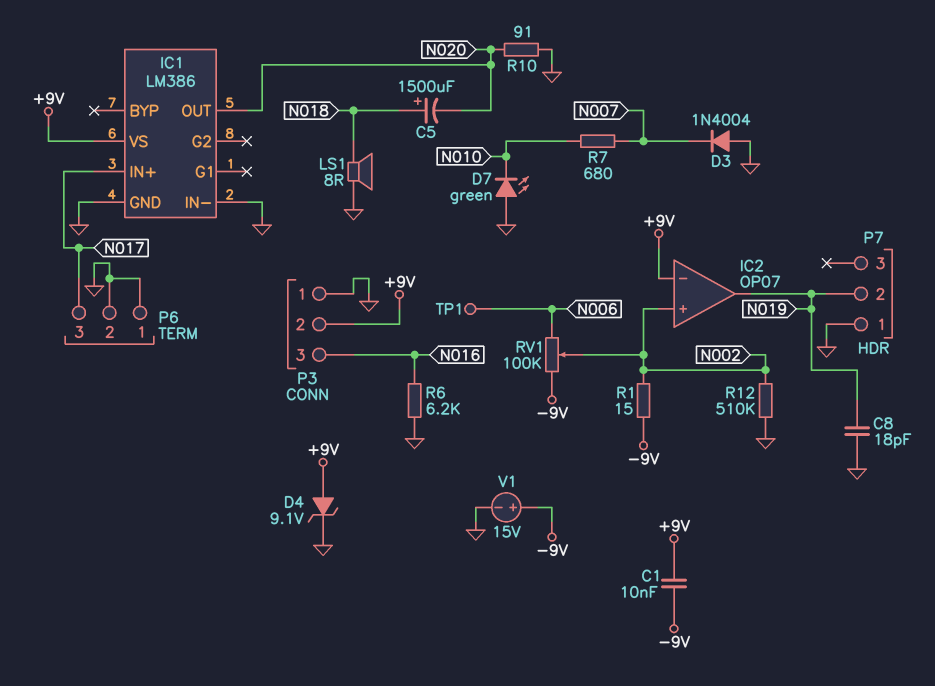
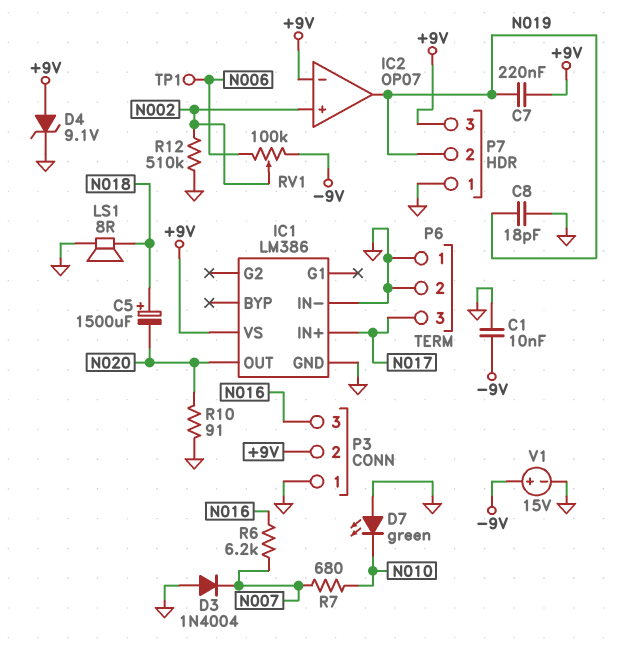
C1: 10nF (+9V, -9V) -> 10nF (-9V, GND)
C7: none -> 220nF (+9V, N019)
P7 pin 3: none -> +9V
R1: 15 (-9V, N002) -> none
R6: 6.2k (GND, N016) -> 6.2k (N007, N016)

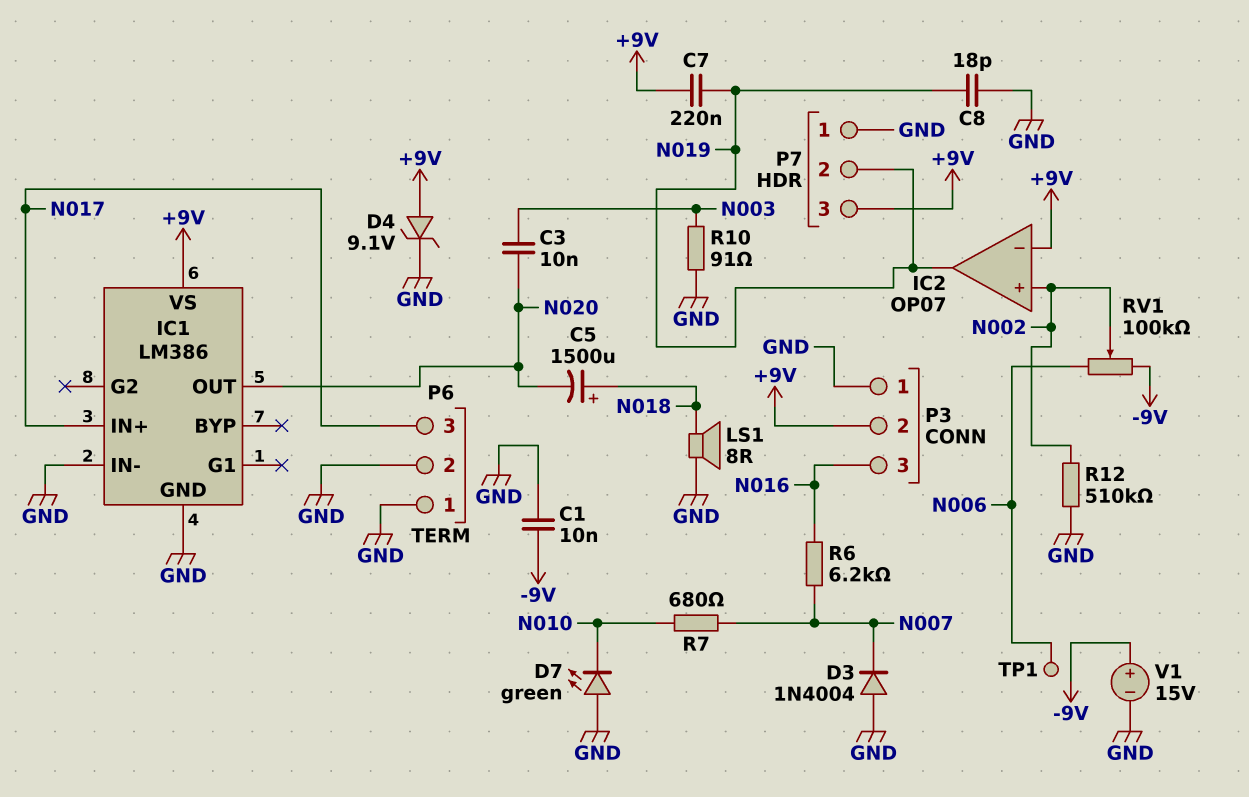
C3: none -> 10nF (N003, N020)
R10: 91 (GND, N020) -> 91 (GND, N003)

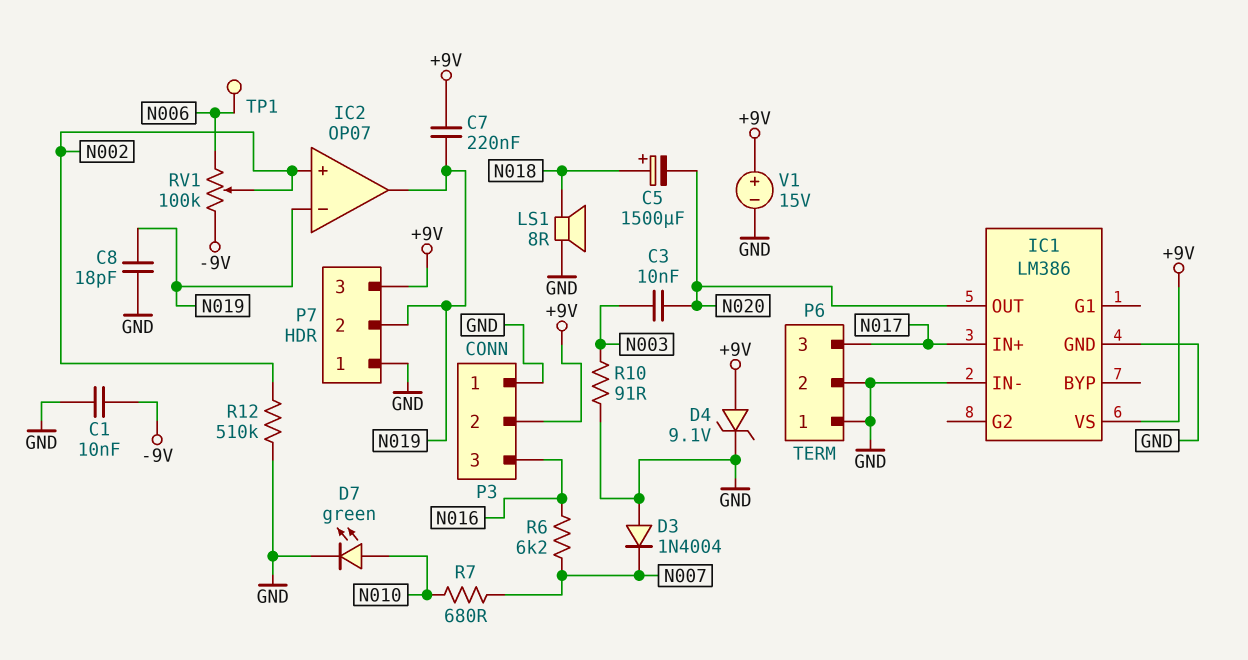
D7: LED green (A GND, K N010) -> LED green (A N010, K GND)
IC2 pin in-: +9V -> N019
V1: 15V (plus -9V, minus GND) -> 15V (plus +9V, minus GND)

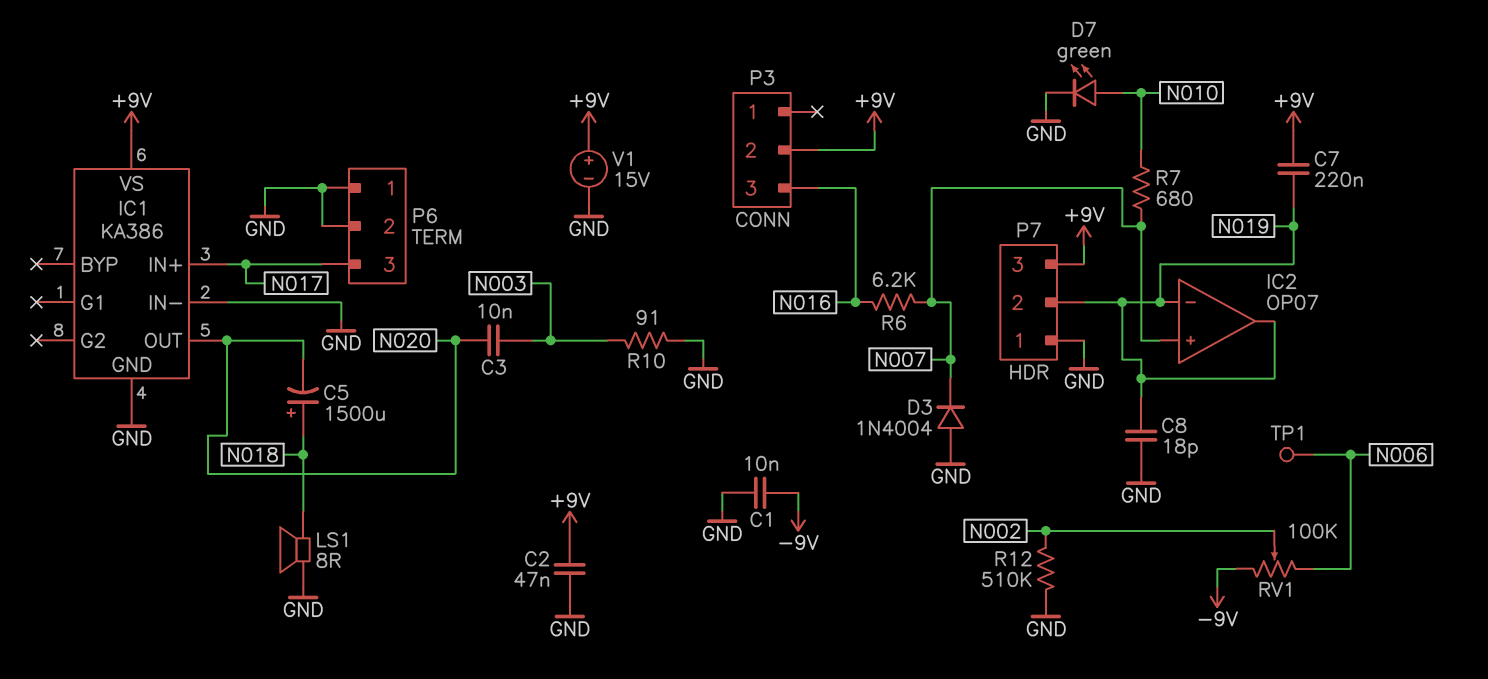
C2: none -> 47nF (+9V, GND)
D4: zener 9.1V (A +9V, K GND) -> none
IC1: LM386 -> KA386
IC2 pin in+: N002 -> N007
P3 pin 1: GND -> none

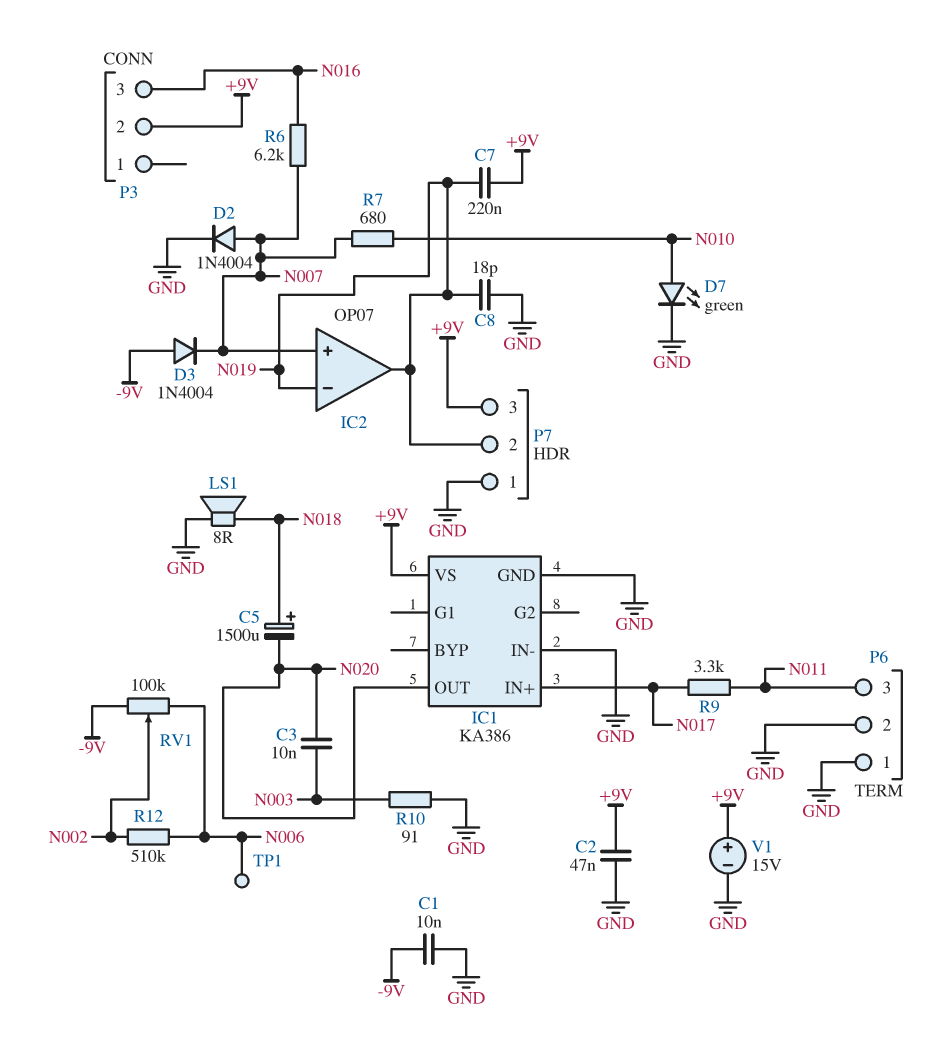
D2: none -> diode 1N4004 (A N007, K GND)
D3: diode 1N4004 (A GND, K N007) -> diode 1N4004 (A -9V, K N007)
P6 pin 3: N017 -> N011
R9: none -> 3.3k (N011, N017)
R12: 510k (GND, N002) -> 510k (N002, N006)

